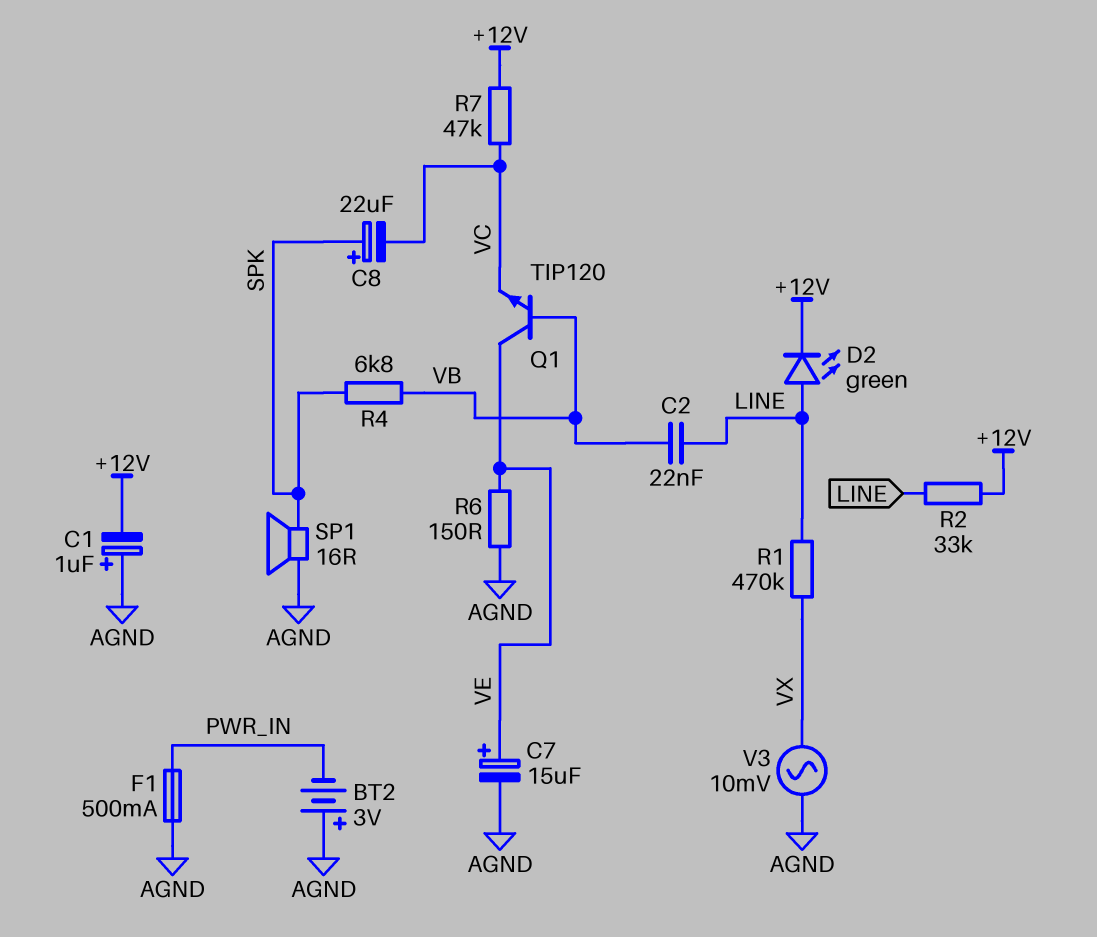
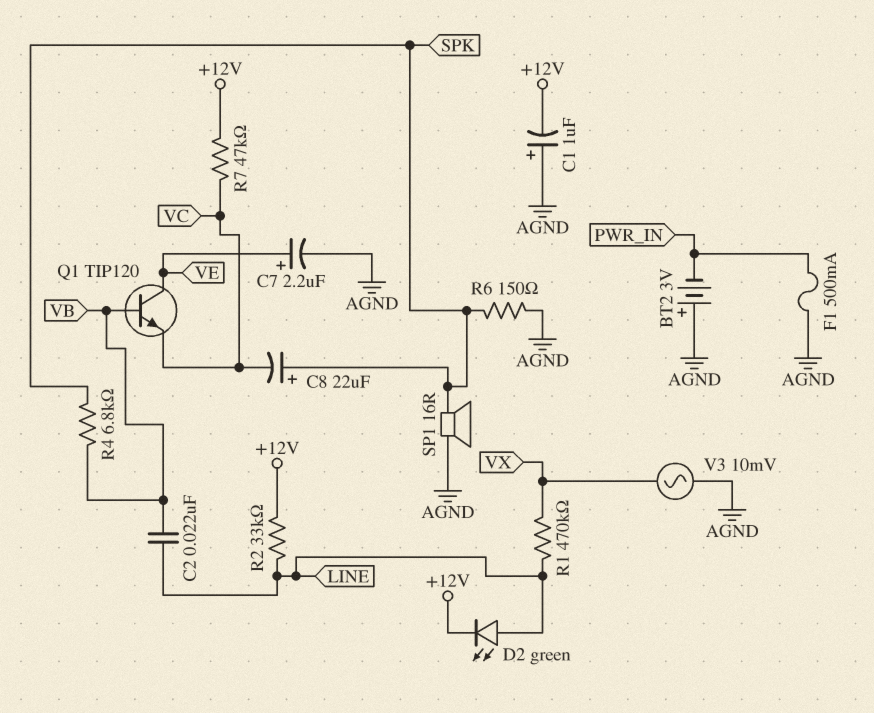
C7: 15uF (plus VE, minus AGND) -> 2.2uF (plus VE, minus AGND)
R6: 150 (AGND, VE) -> 150 (AGND, SPK)

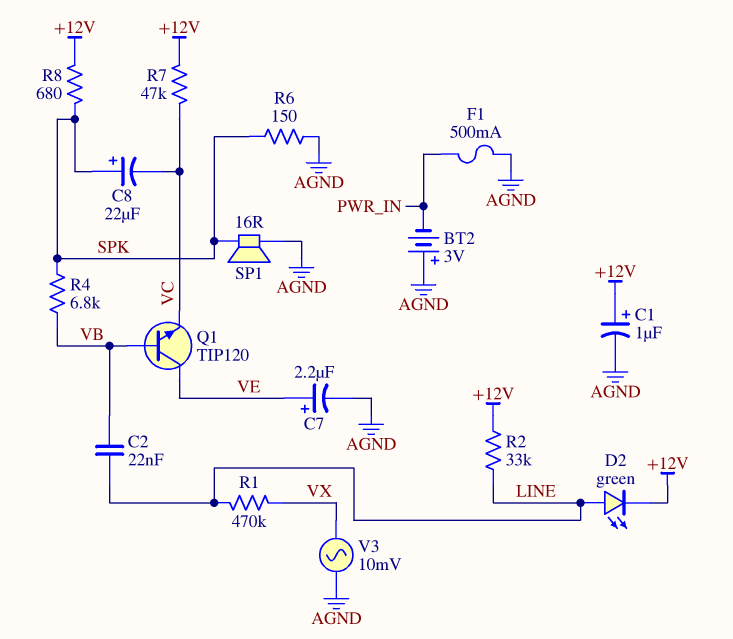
C1: 1uF (plus AGND, minus +12V) -> 1uF (plus +12V, minus AGND)
R8: none -> 680 (+12V, SPK)

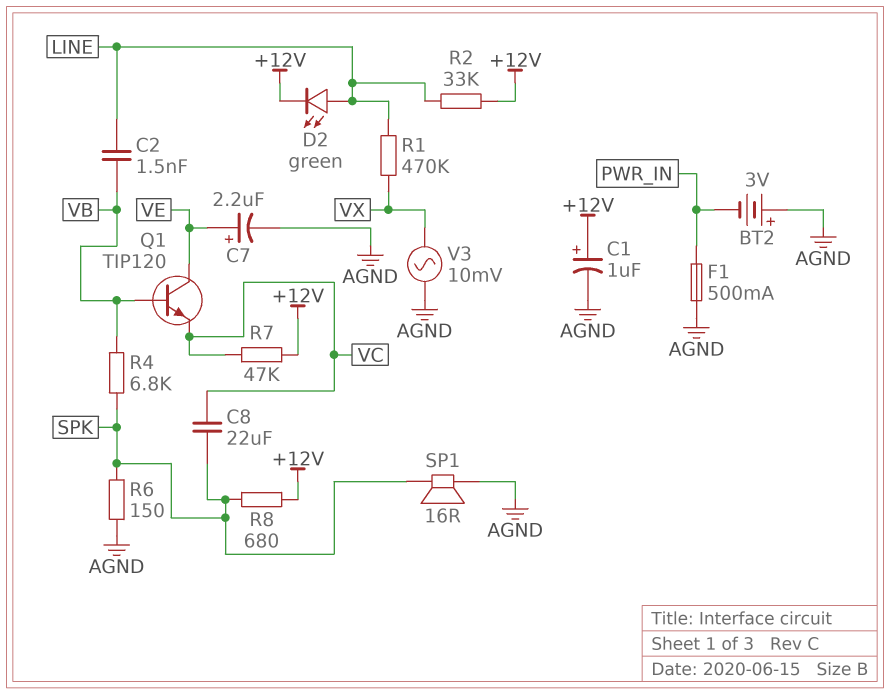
C2: 22nF (LINE, VB) -> 1.5nF (LINE, VB)
C8: 22uF (plus SPK, minus VC) -> 22uF (SPK, VC)

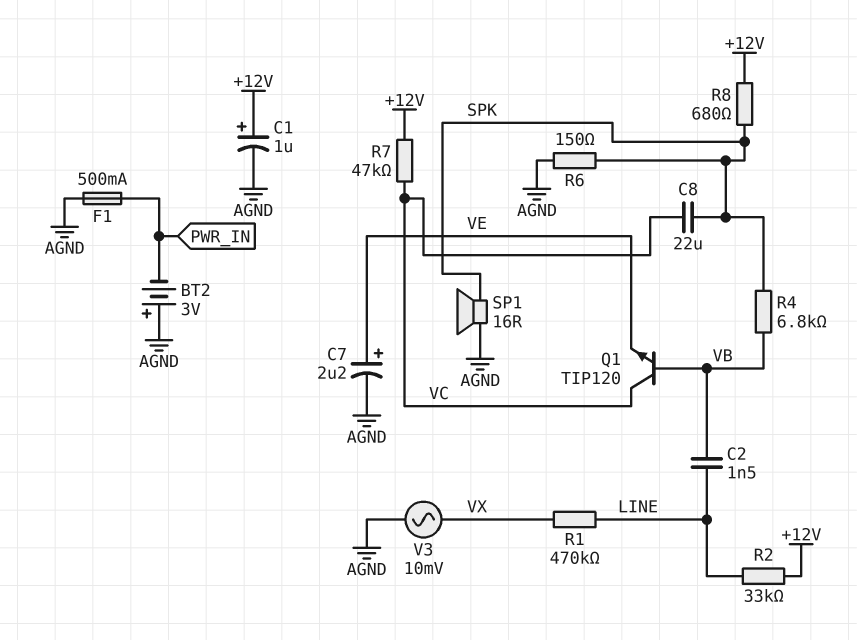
D2: LED green (A LINE, K +12V) -> none
Q1: NPN TIP120 (B VB, C VE, E VC) -> NPN TIP120 (B VB, C VC, E VE)

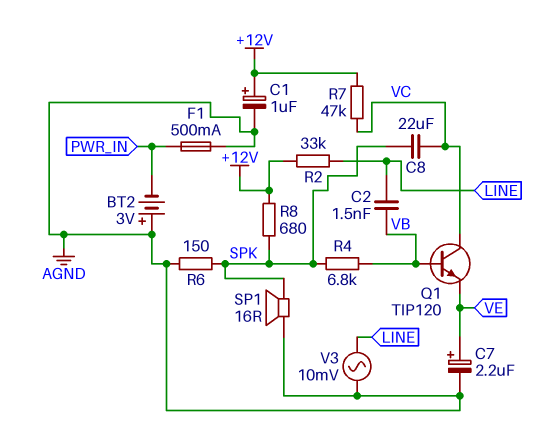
R1: 470k (LINE, VX) -> none
V3: AC 10mV (AGND, VX) -> AC 10mV (AGND, LINE)

